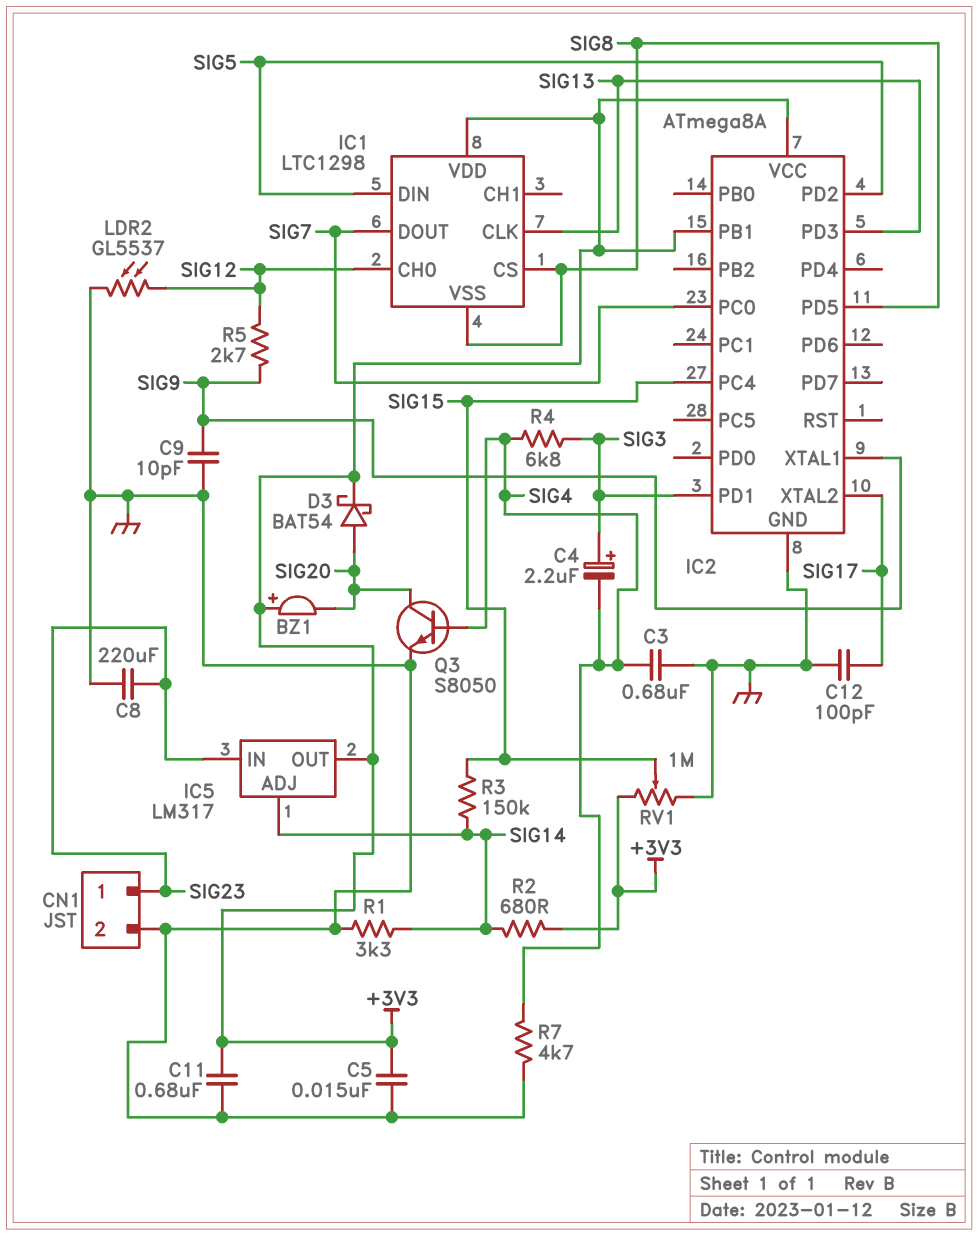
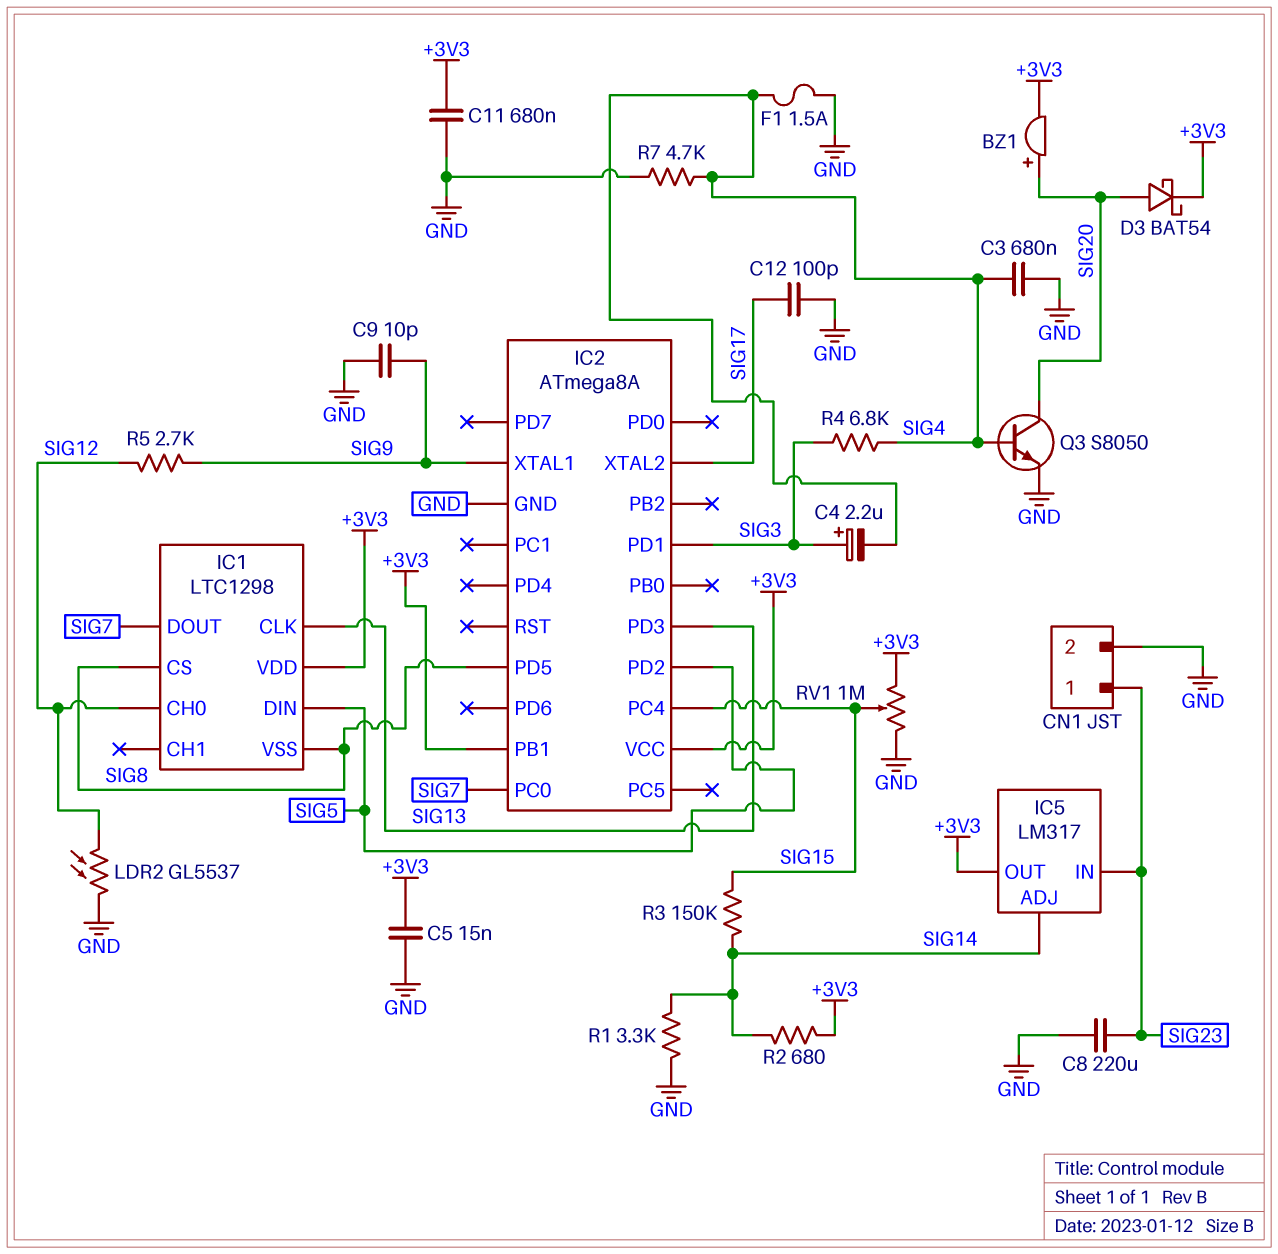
BZ1: buzzer (plus +3V3, minus SIG20) -> buzzer (plus SIG20, minus +3V3)
F1: none -> 1.5A (GND, SIG4)

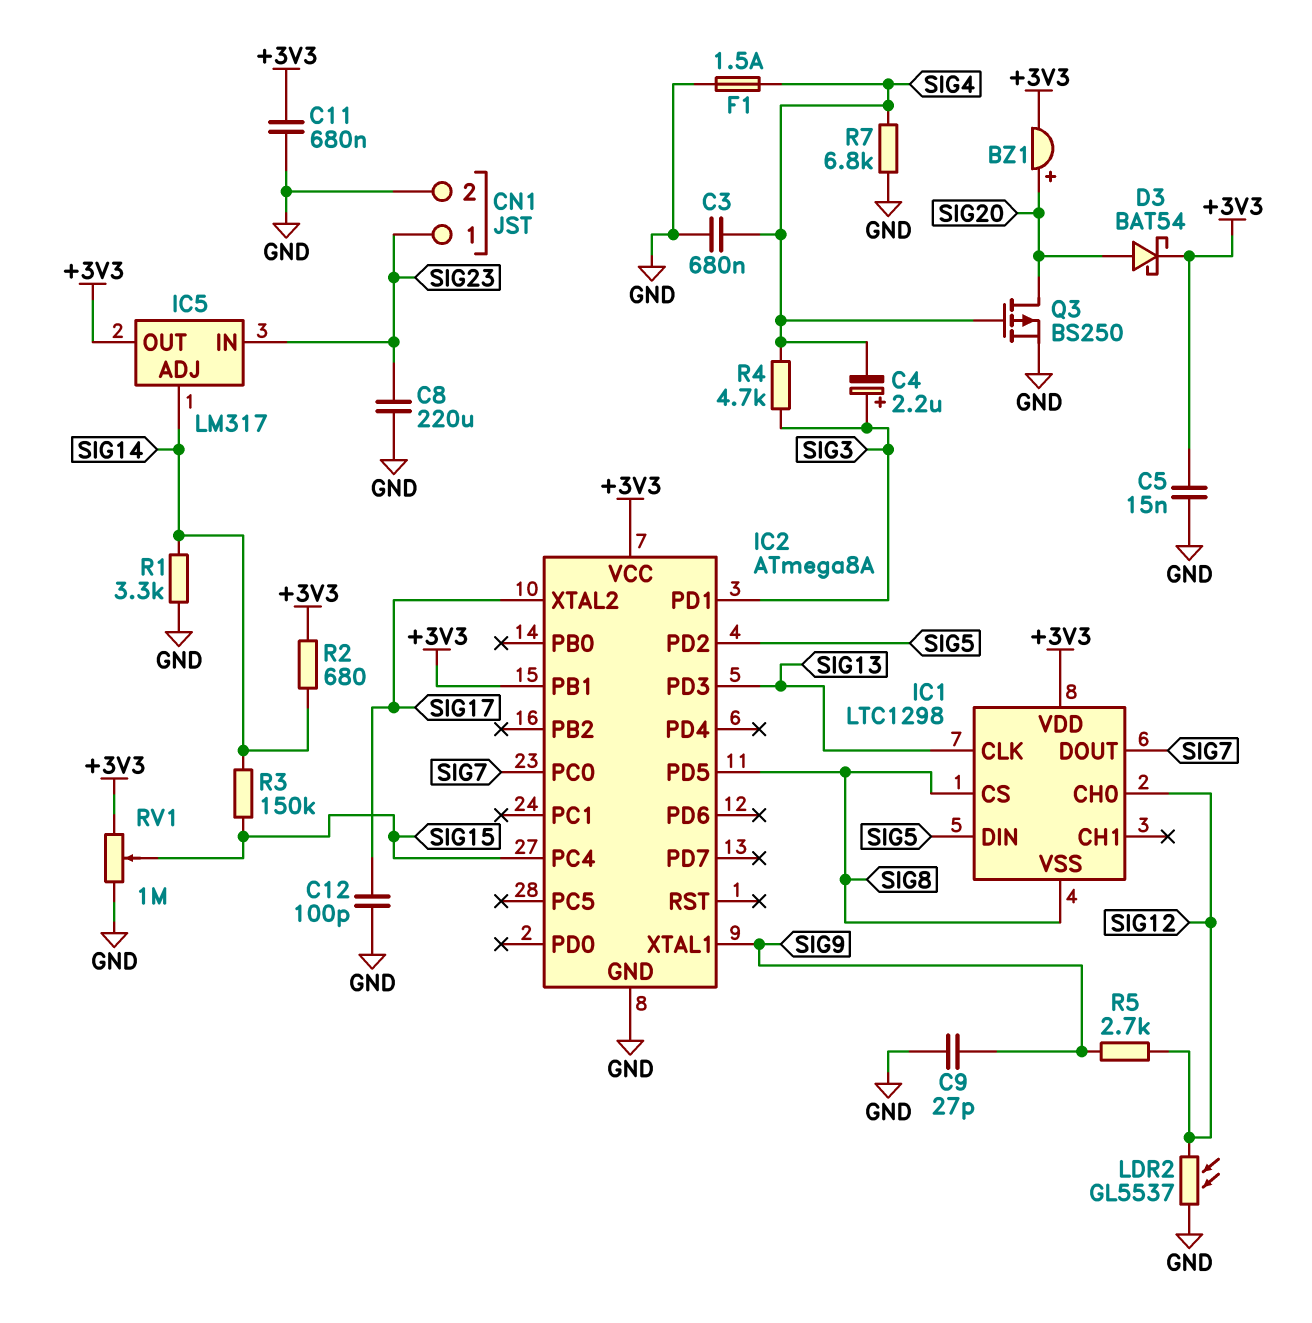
C9: 10pF (GND, SIG9) -> 27pF (GND, SIG9)
Q3: NPN S8050 (B SIG4, C SIG20, E GND) -> PMOS BS250 (G SIG4, D SIG20, S GND)
R4: 6.8k (SIG3, SIG4) -> 4.7k (SIG3, SIG4)
R7: 4.7k (GND, SIG4) -> 6.8k (GND, SIG4)

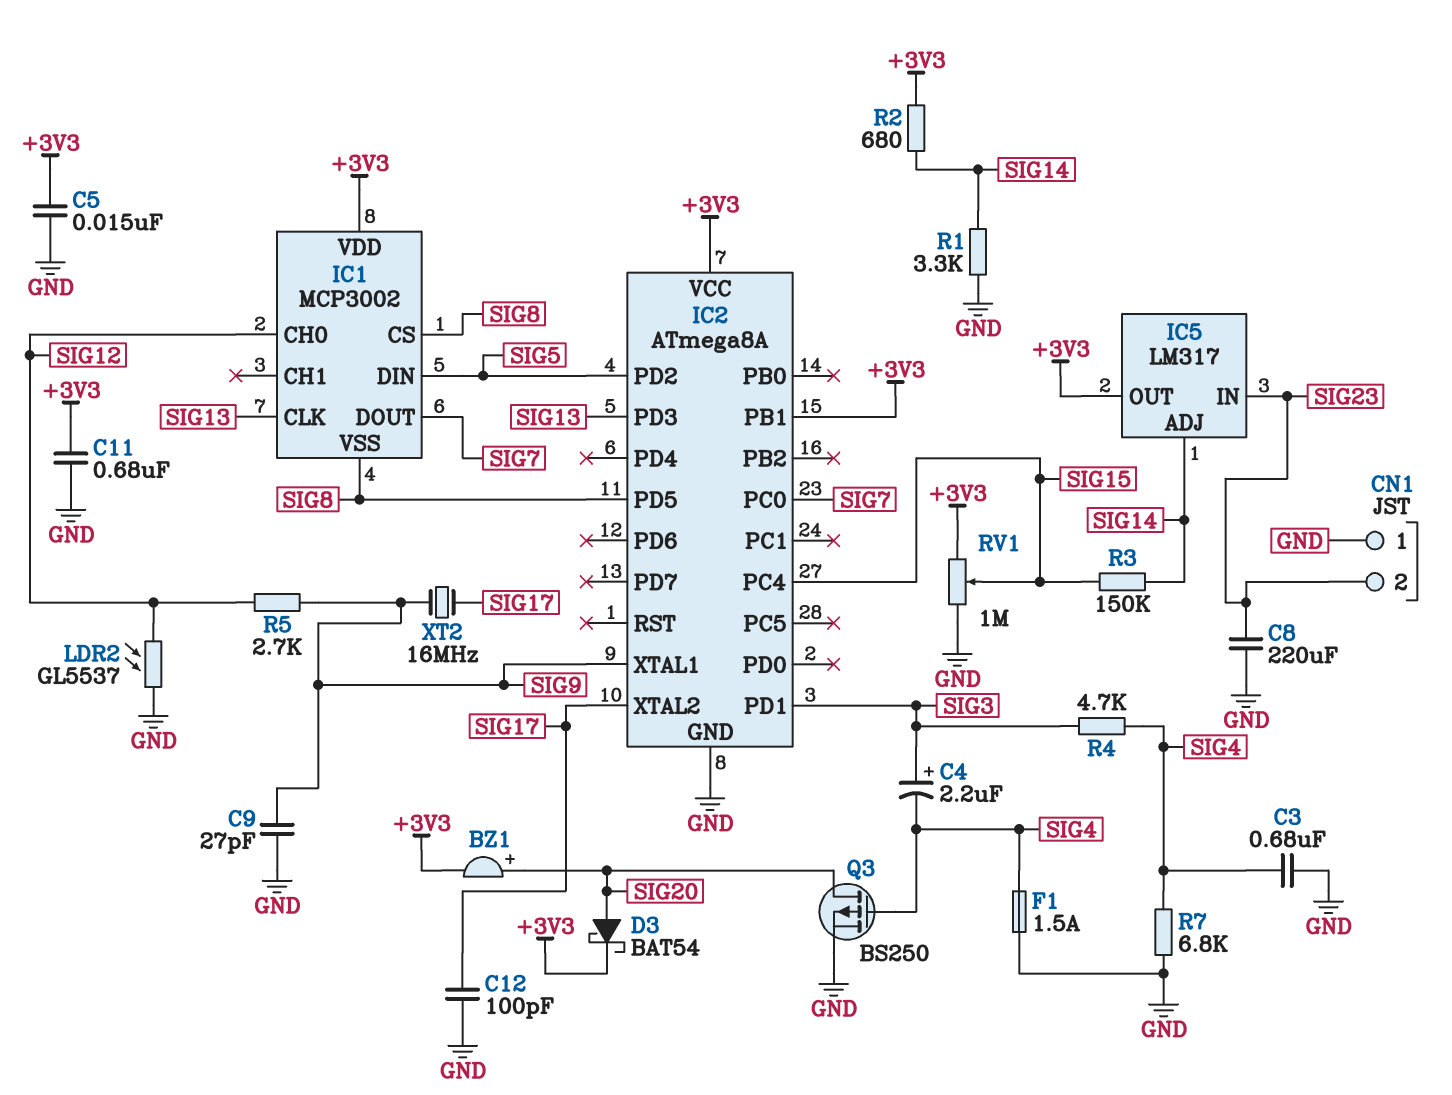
CN1 pin 1: SIG23 -> GND
CN1 pin 2: GND -> SIG23
IC1: LTC1298 -> MCP3002
XT2: none -> 16MHz (SIG9, SIG17)

